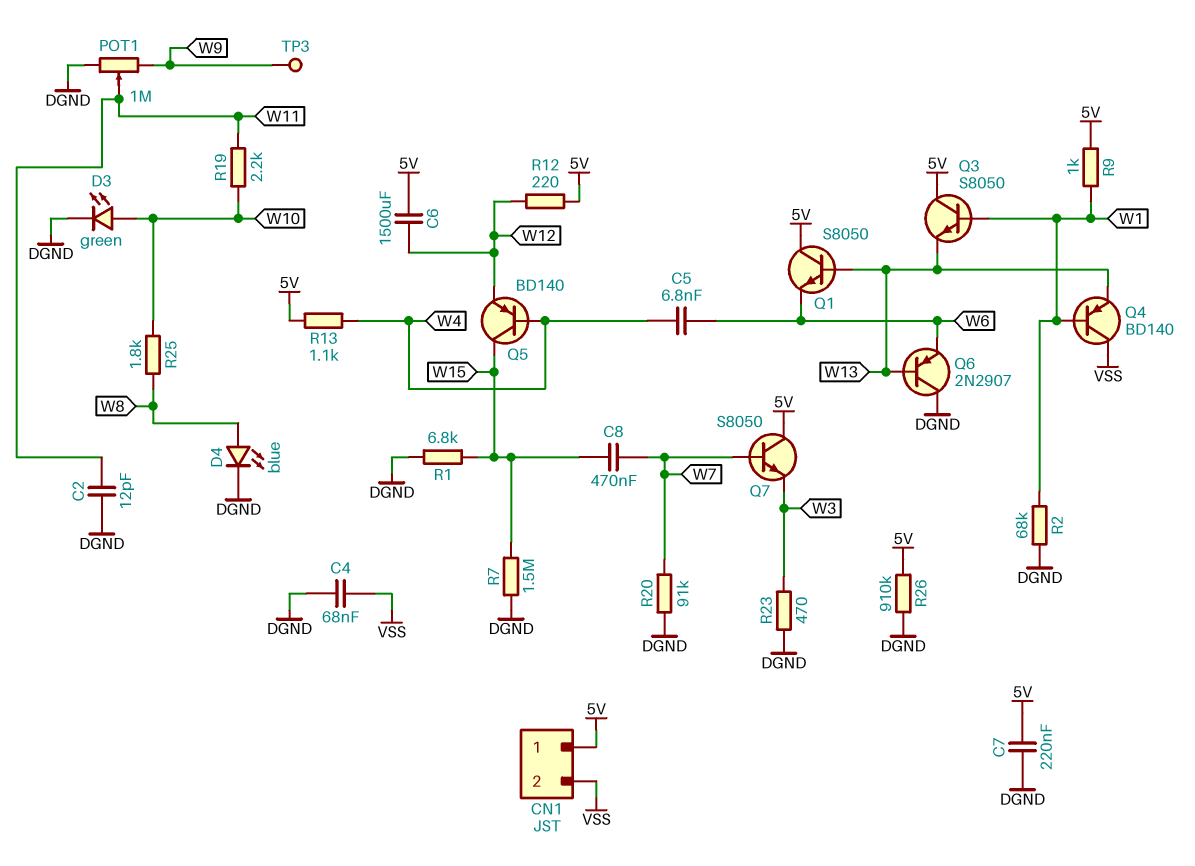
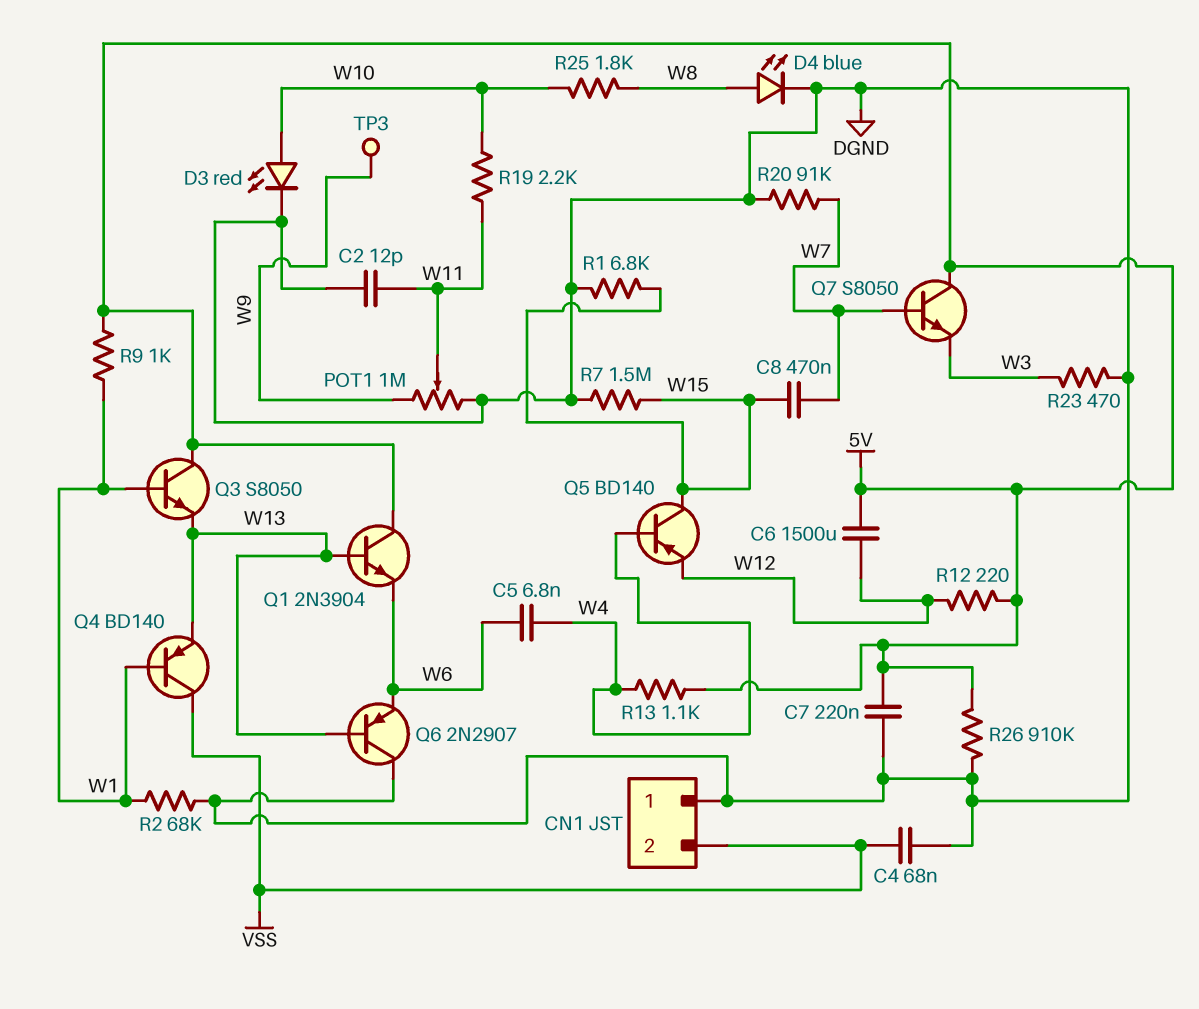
CN1 pin 1: 5V -> DGND
D3: LED green (A W10, K DGND) -> LED red (A W10, K DGND)
Q1: NPN S8050 (B W13, C 5V, E W6) -> NPN 2N3904 (B W13, C 5V, E W6)

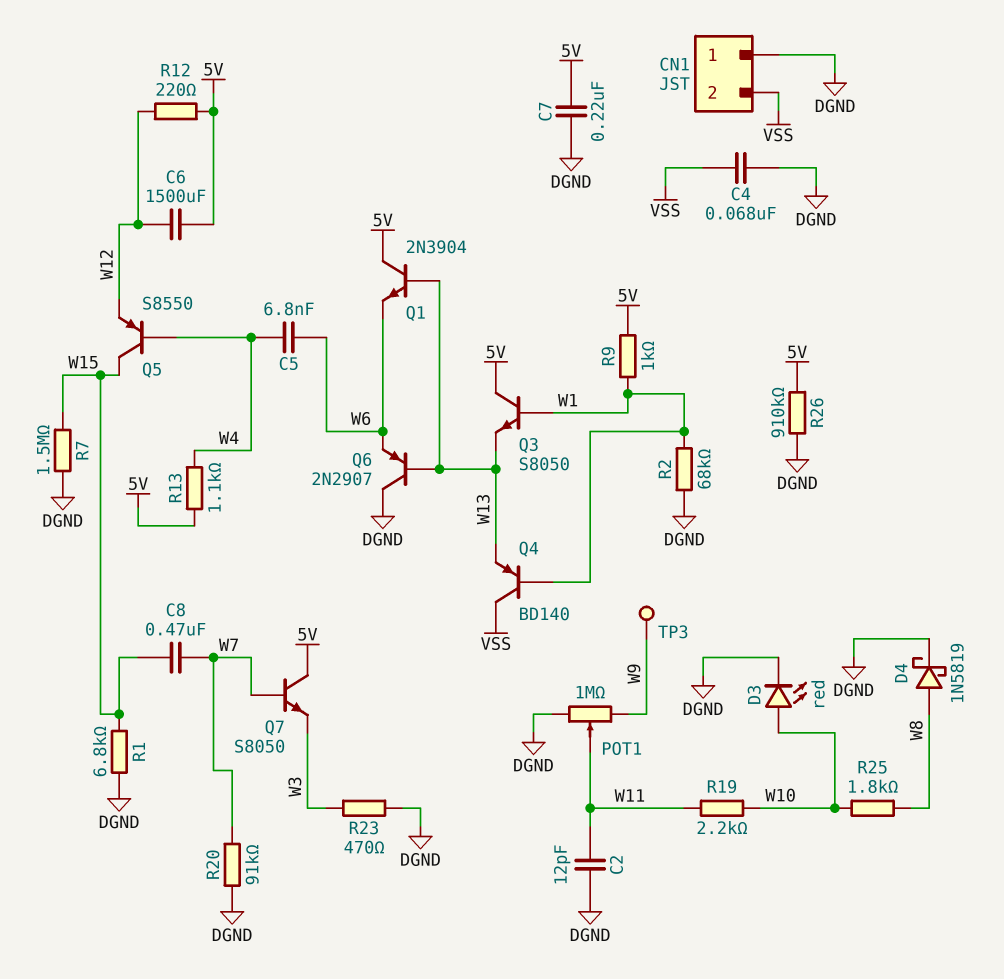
D4: LED blue (A W8, K DGND) -> schottky 1N5819 (A W8, K DGND)
Q5: PNP BD140 (B W4, C W15, E W12) -> PNP S8550 (B W4, C W15, E W12)

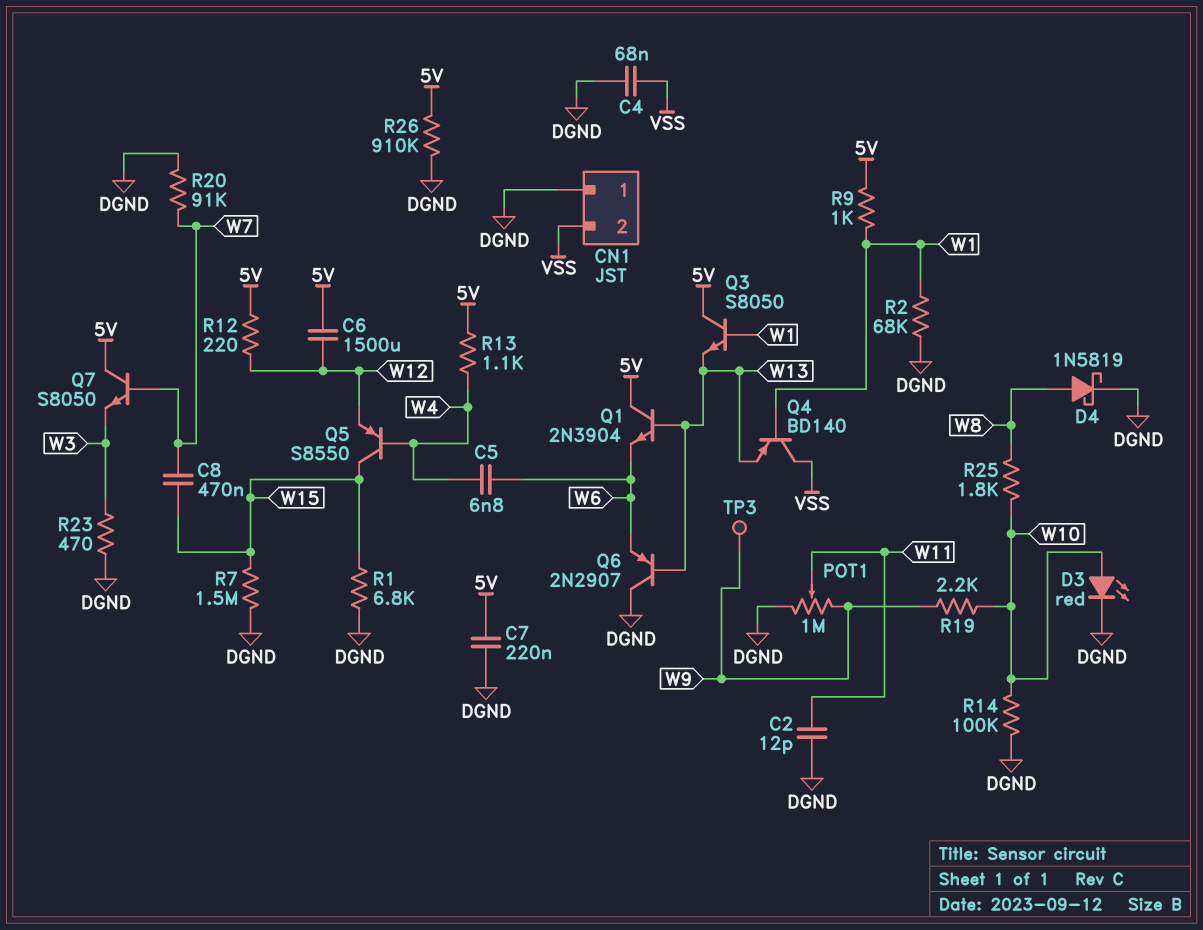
R14: none -> 100k (DGND, W10)
R19: 2.2k (W10, W11) -> 2.2k (W9, W10)

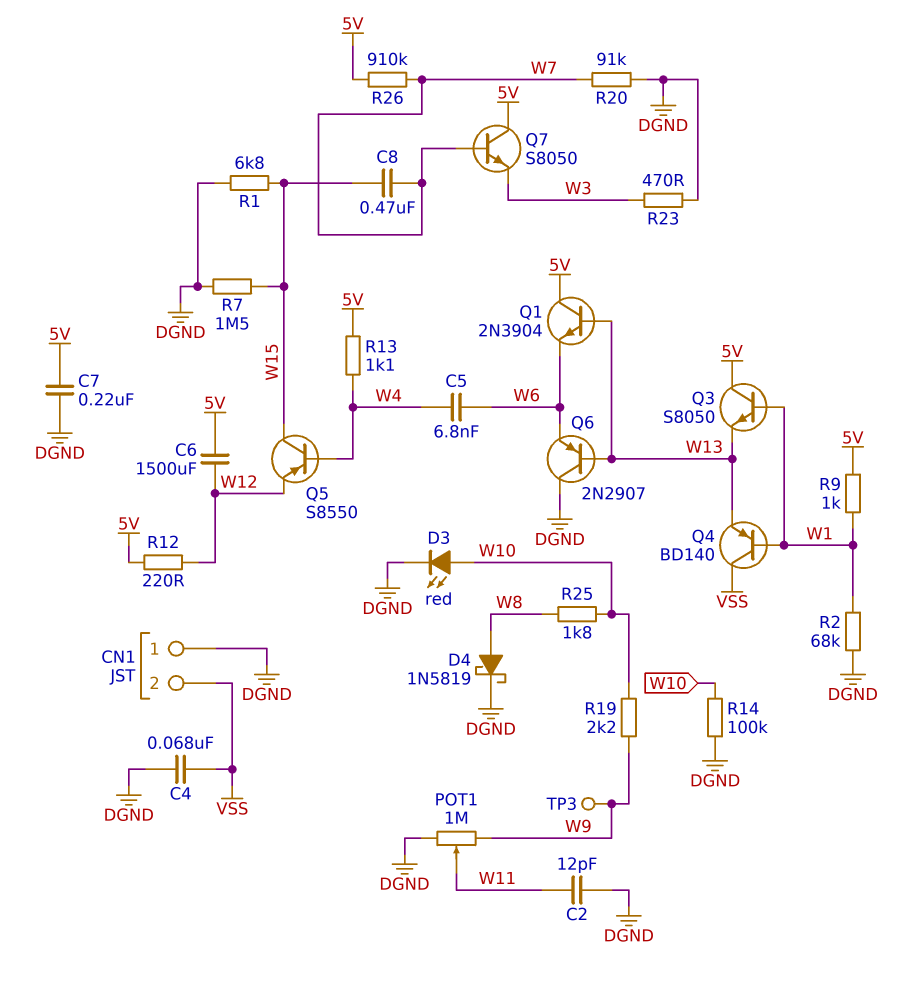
R26: 910k (5V, DGND) -> 910k (5V, W7)

